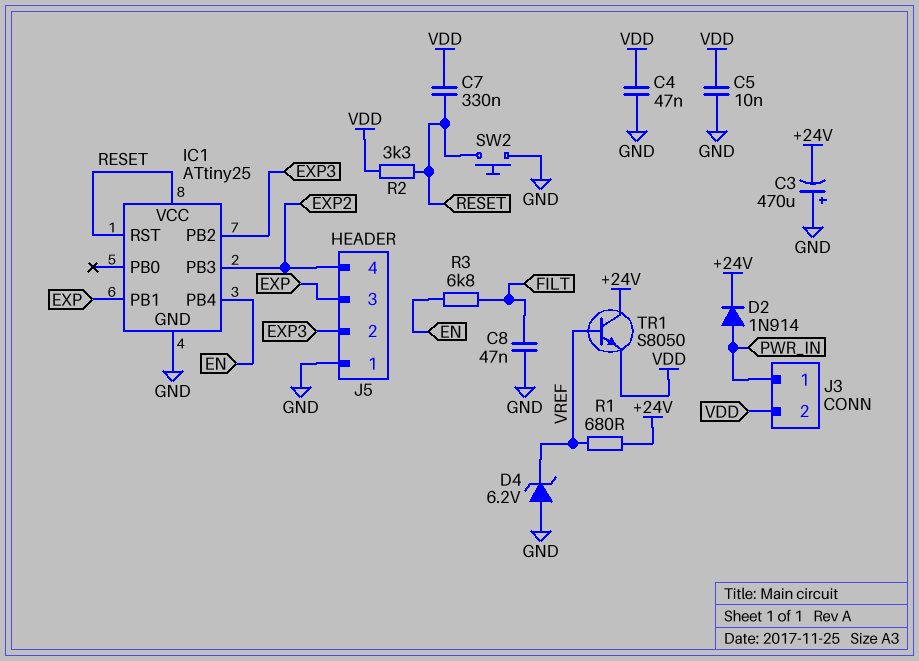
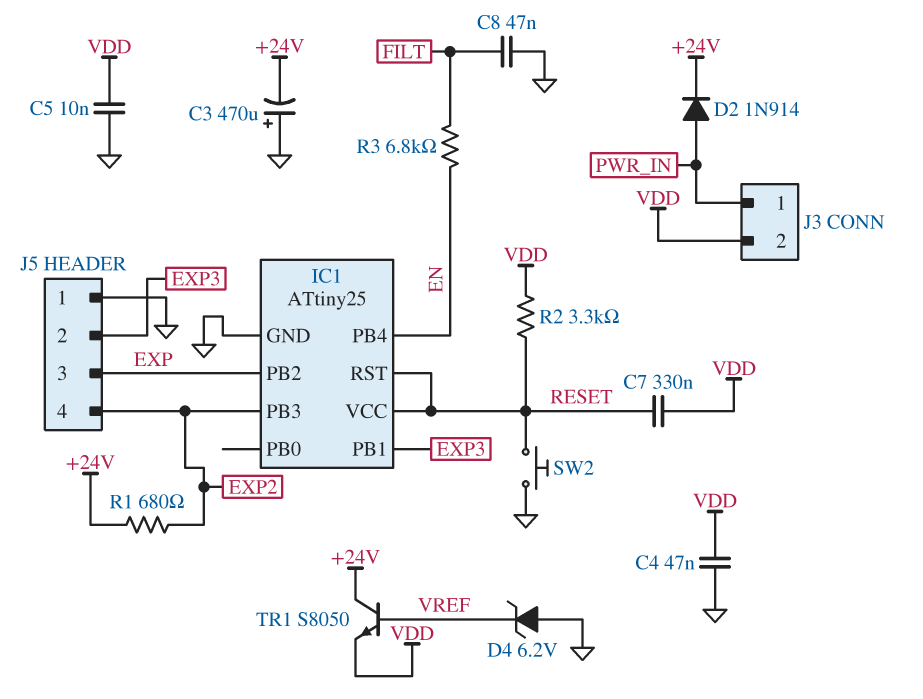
IC1 pin PB1: EXP -> EXP3
IC1 pin PB2: EXP3 -> EXP
R1: 680 (+24V, VREF) -> 680 (+24V, EXP2)

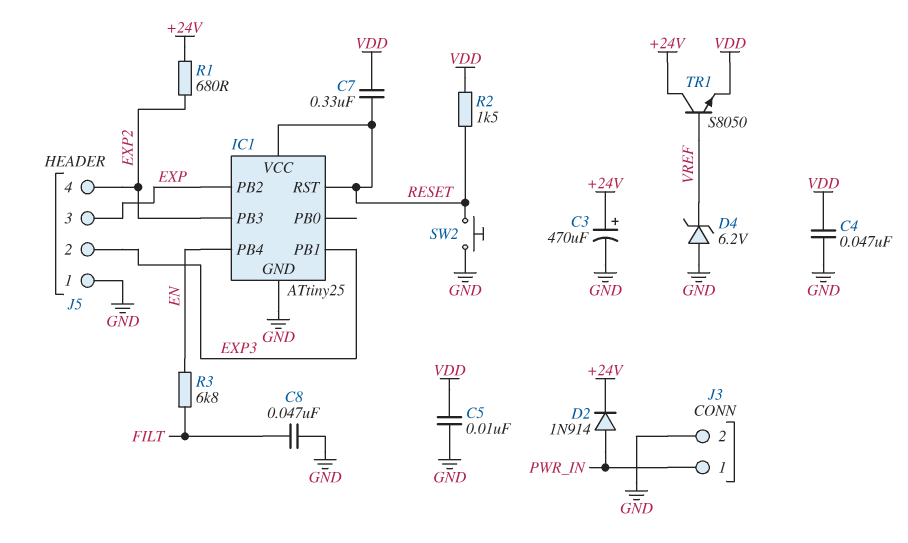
C3: 470uF (plus GND, minus +24V) -> 470uF (plus +24V, minus GND)
J3 pin 2: VDD -> GND
R2: 3.3k (RESET, VDD) -> 1.5k (RESET, VDD)

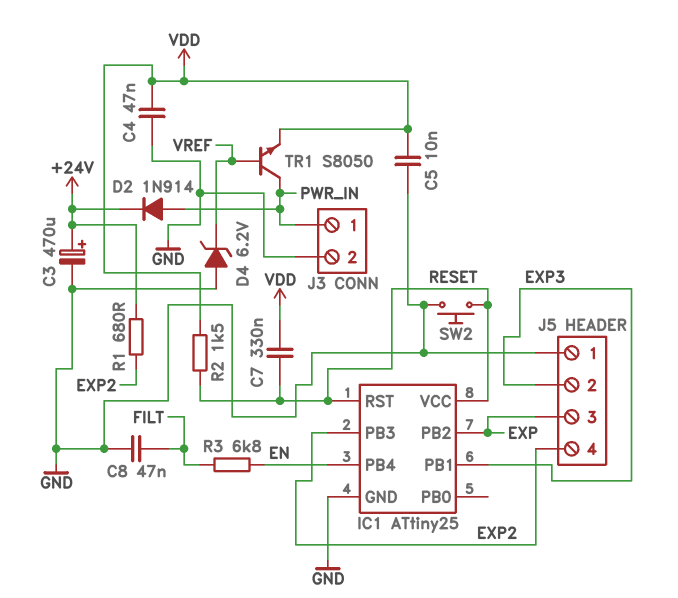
TR1: NPN S8050 (B VREF, C +24V, E VDD) -> NPN S8050 (B VREF, C PWR_IN, E VDD)

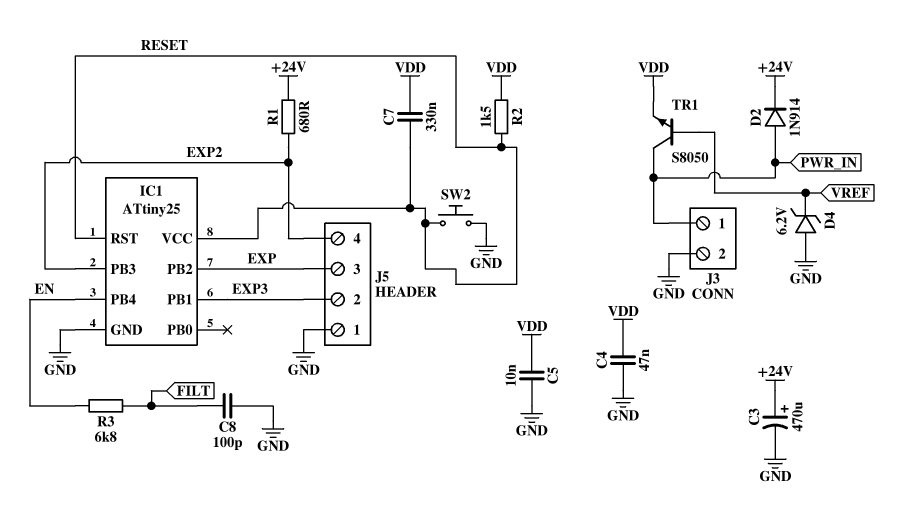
C8: 47nF (FILT, GND) -> 100pF (FILT, GND)

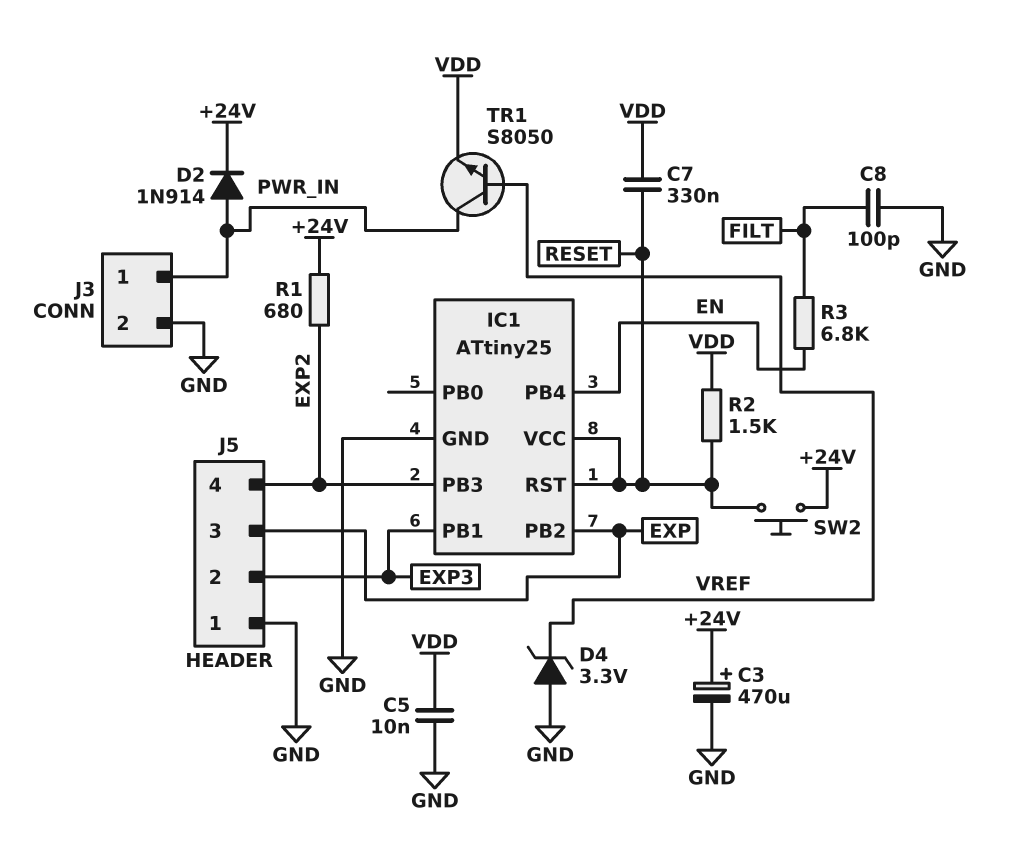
C4: 47nF (GND, VDD) -> none
D4: zener 6.2V (A GND, K VREF) -> zener 3.3V (A GND, K VREF)
SW2: button (GND, RESET) -> button (+24V, RESET)

